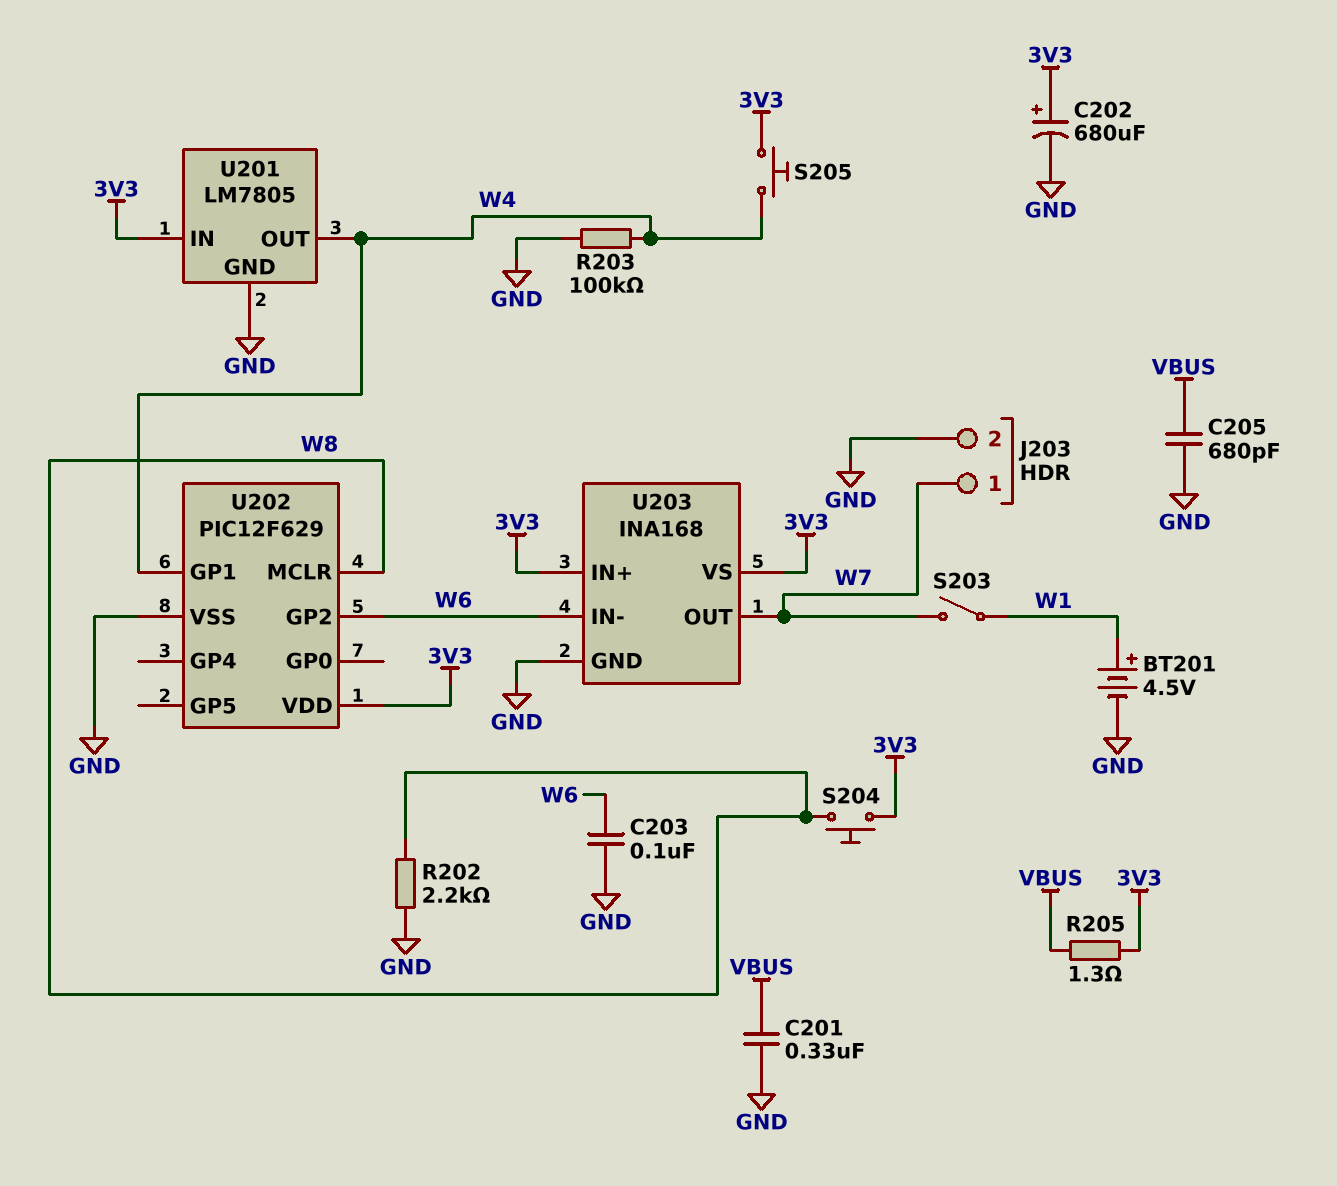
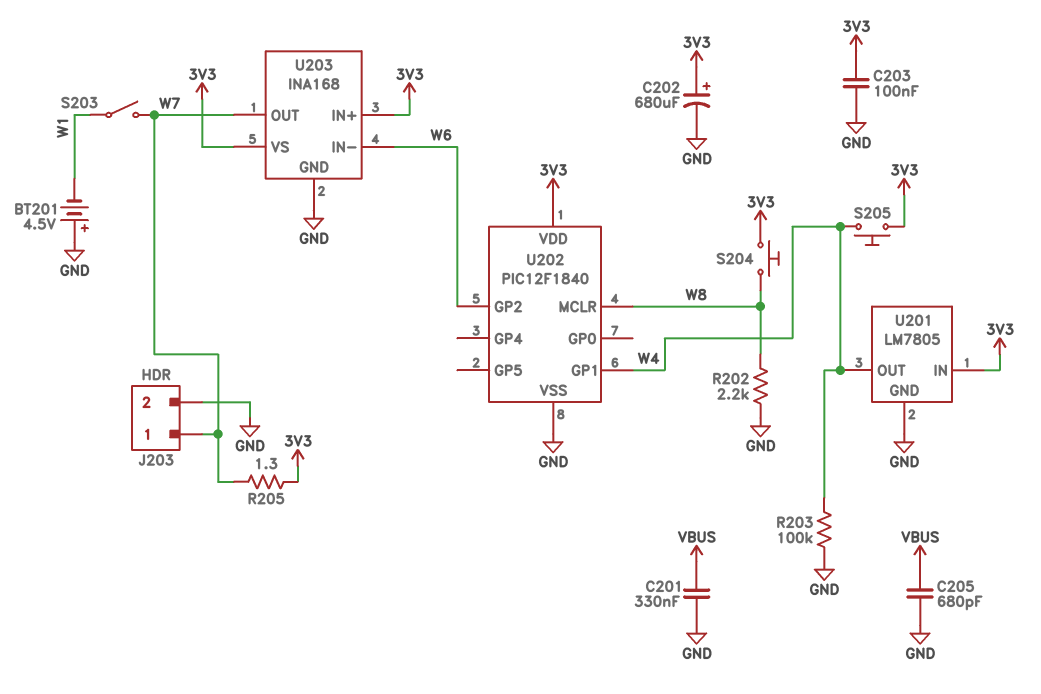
BT201: 4.5V (plus W1, minus GND) -> 4.5V (plus GND, minus W1)
C203: 100nF (GND, W6) -> 100nF (3V3, GND)
R205: 1.3 (3V3, VBUS) -> 1.3 (3V3, W7)
U202: PIC12F629 -> PIC12F1840

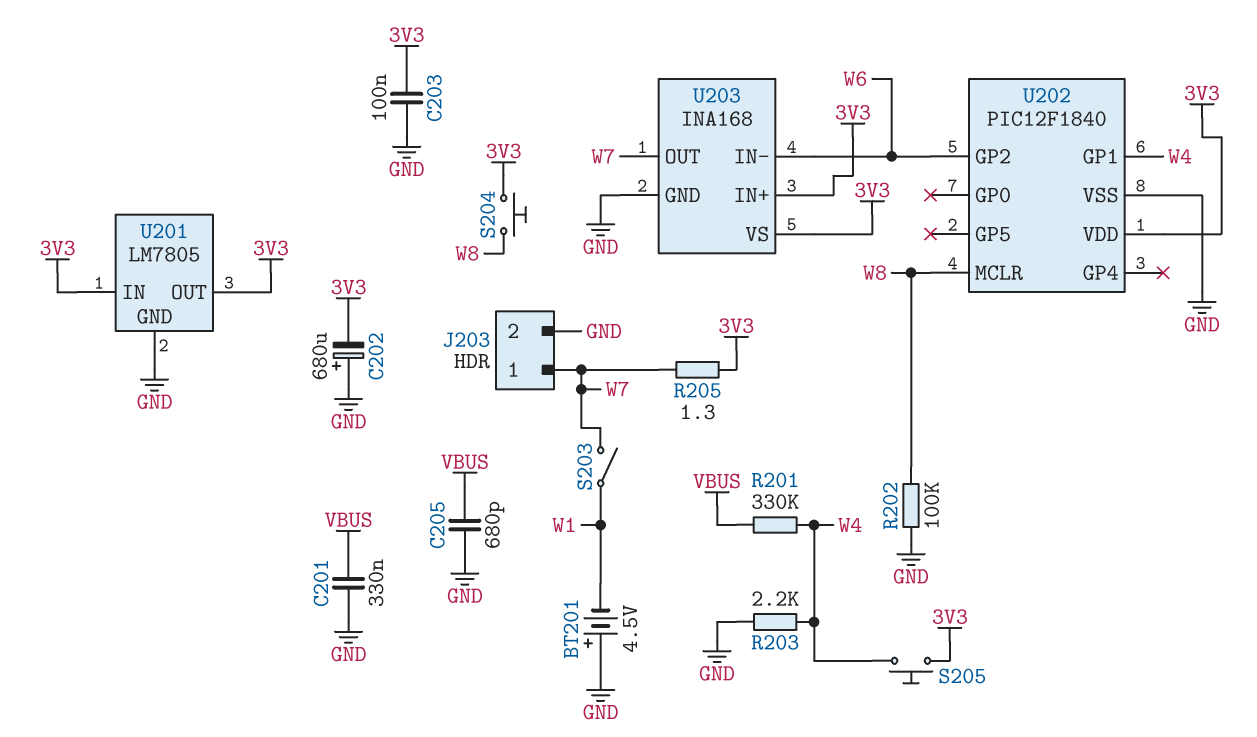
C202: 680uF (plus 3V3, minus GND) -> 680uF (plus GND, minus 3V3)
R201: none -> 330k (VBUS, W4)
R202: 2.2k (GND, W8) -> 100k (GND, W8)
R203: 100k (GND, W4) -> 2.2k (GND, W4)
U201 pin OUT: W4 -> 3V3

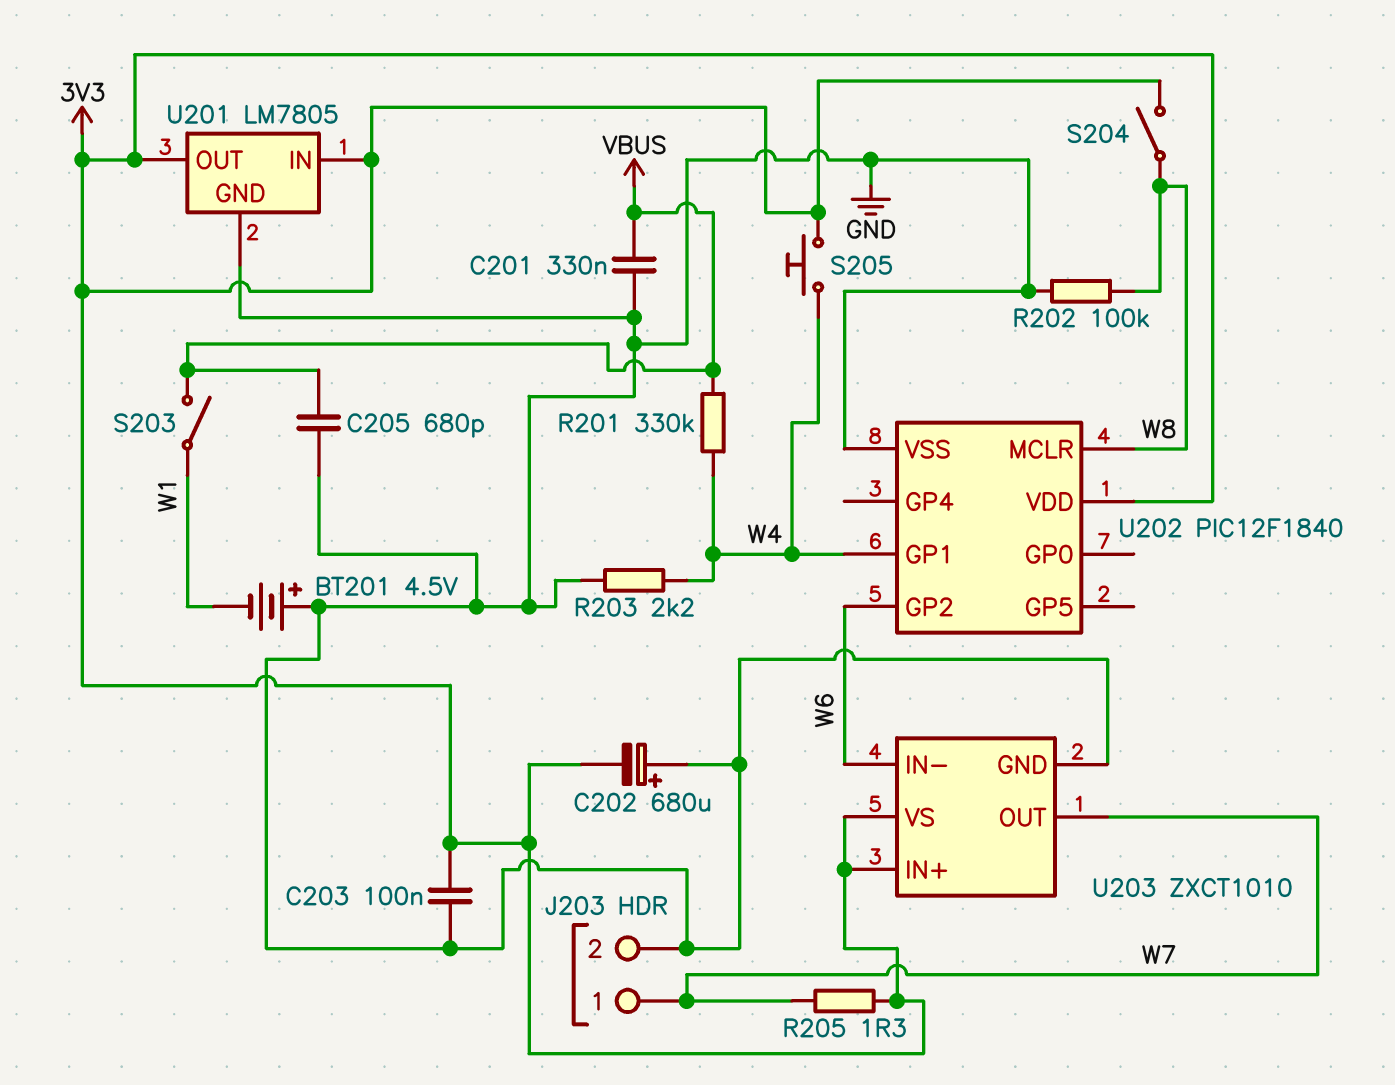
S203: switch (W1, W7) -> switch (VBUS, W1)
S204: button (3V3, W8) -> switch (3V3, W8)
U203: INA168 -> ZXCT1010

